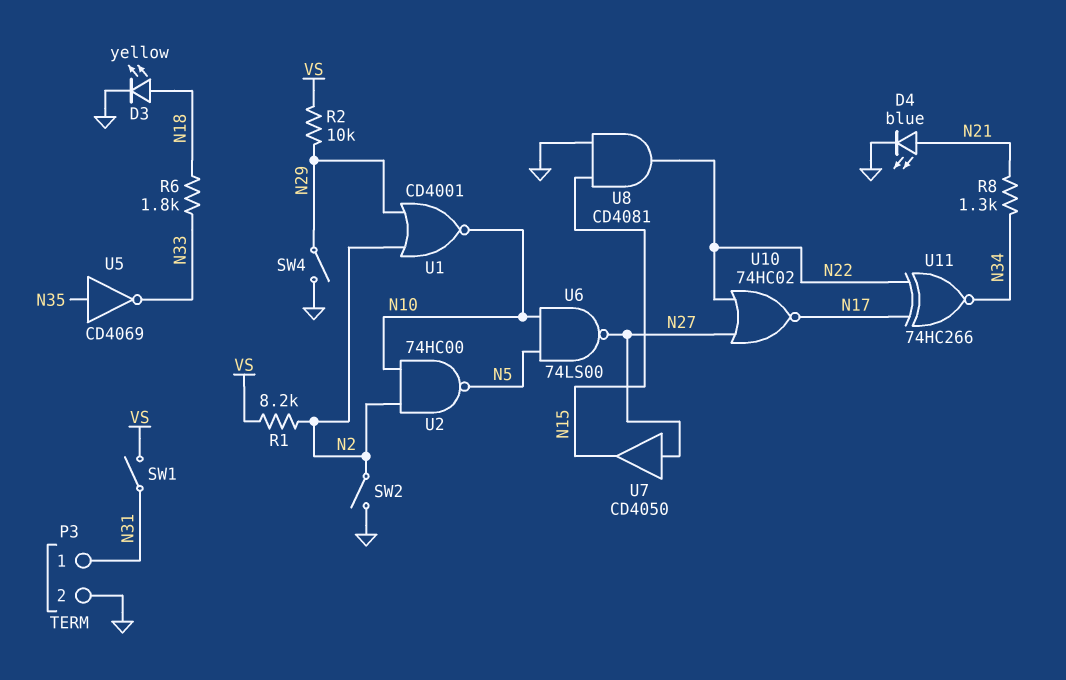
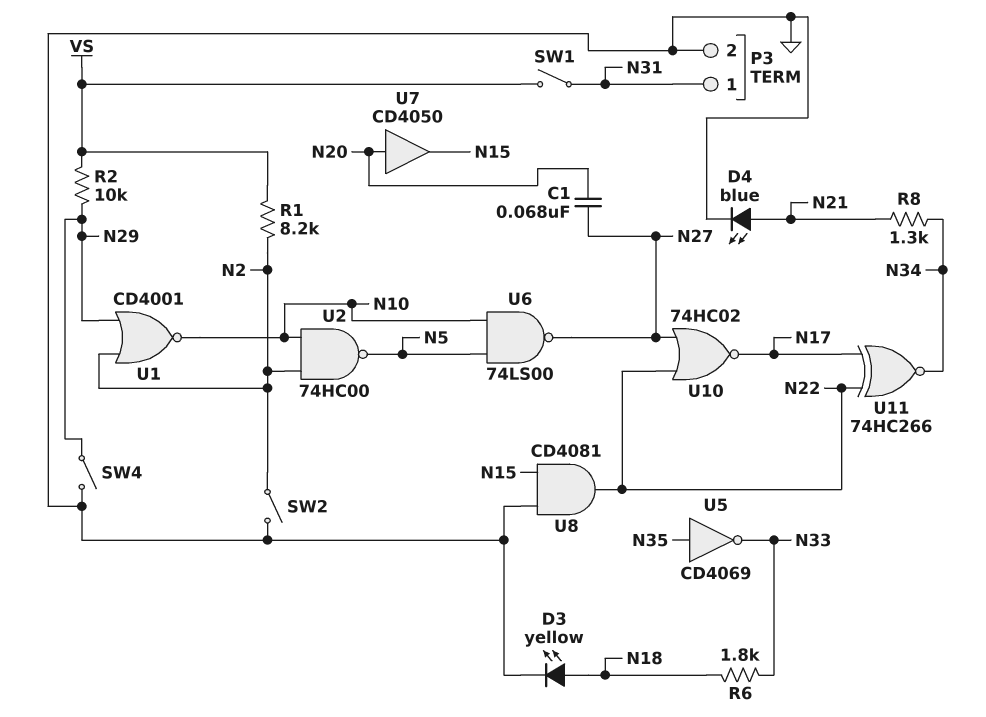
C1: none -> 68nF (N20, N27)
U7: buffer CD4050 (in N27, out N15) -> buffer CD4050 (in N20, out N15)

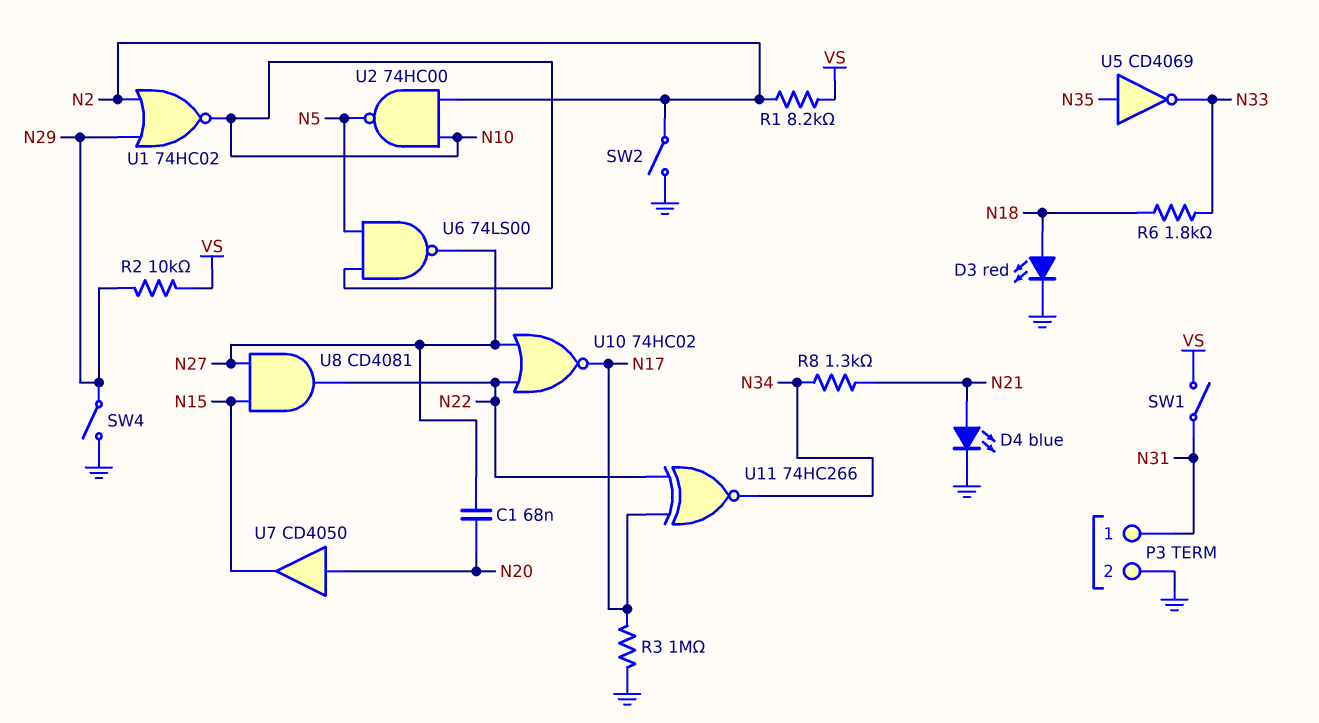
D3: LED yellow (A N18, K GND) -> LED red (A N18, K GND)
R3: none -> 1M (GND, N17)
U1: NOR CD4001 (in N2, in N29, out N10) -> NOR 74HC02 (in N2, in N29, out N10)
U8: AND CD4081 (in GND, in N15, out N22) -> AND CD4081 (in N15, in N27, out N22)

